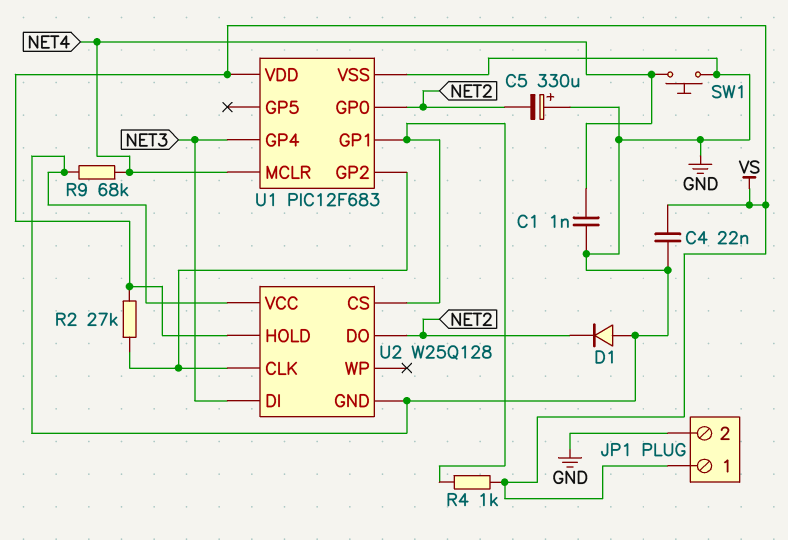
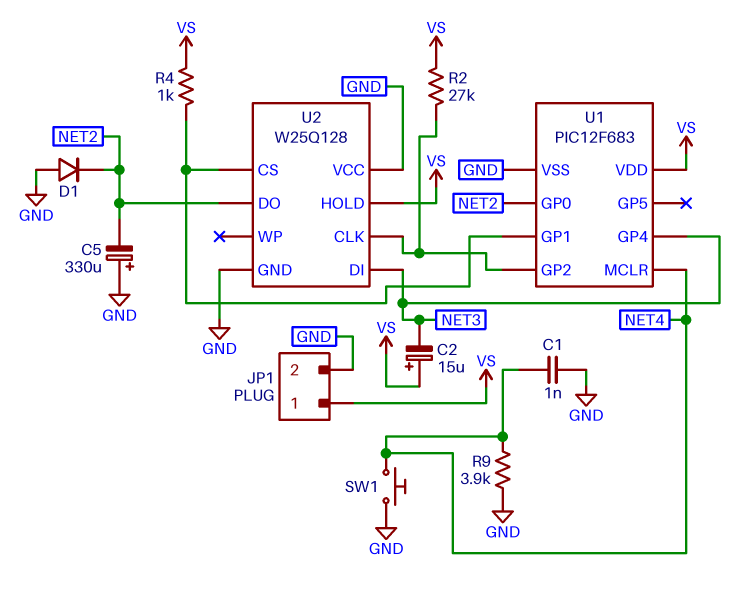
C2: none -> 15uF (plus VS, minus NET3)
C4: 22nF (GND, VS) -> none
R9: 68k (GND, NET4) -> 3.9k (GND, NET4)

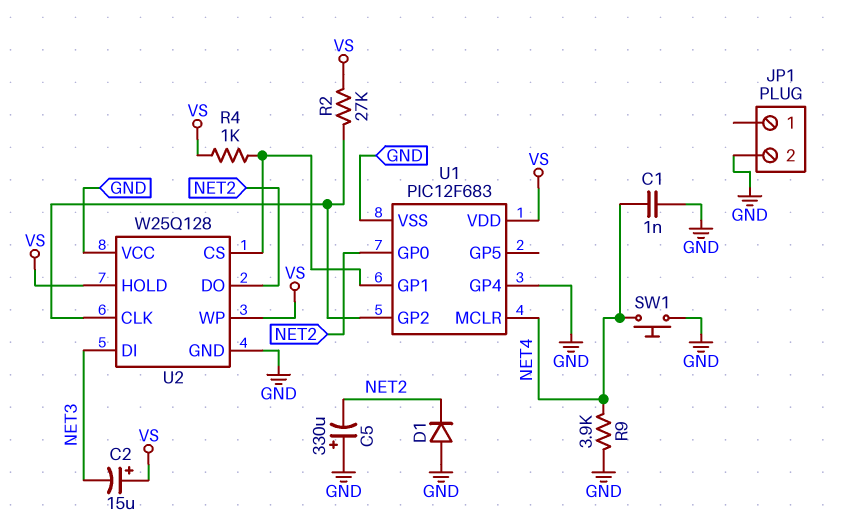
JP1 pin 1: VS -> none
U1 pin GP4: NET3 -> GND
U2 pin WP: none -> VS

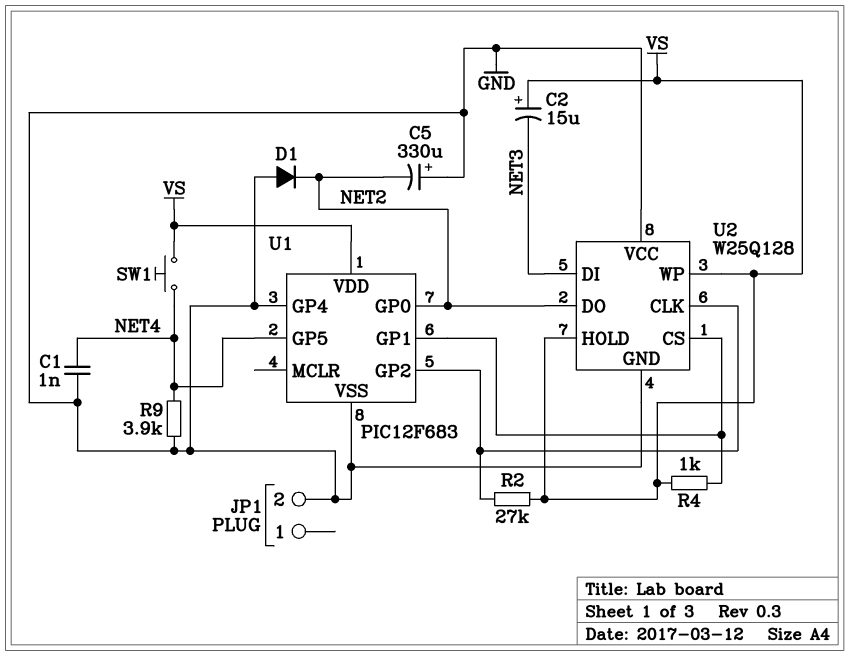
SW1: button (GND, NET4) -> button (NET4, VS)
U1 pin GP5: none -> NET4
U1 pin MCLR: NET4 -> none

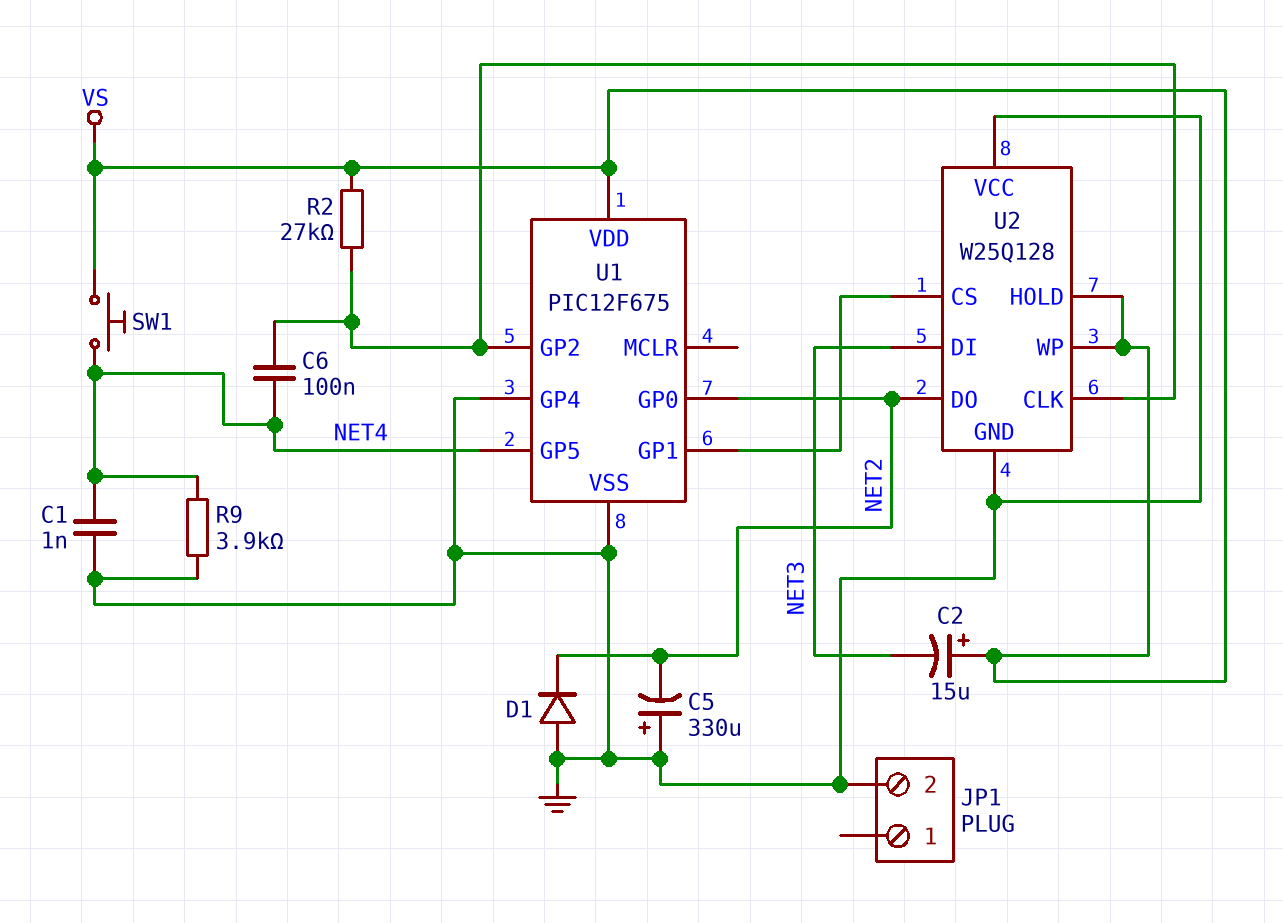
C6: none -> 100nF (NET4, U1/GP2)
R4: 1k (U1/GP1, VS) -> none
U1: PIC12F683 -> PIC12F675

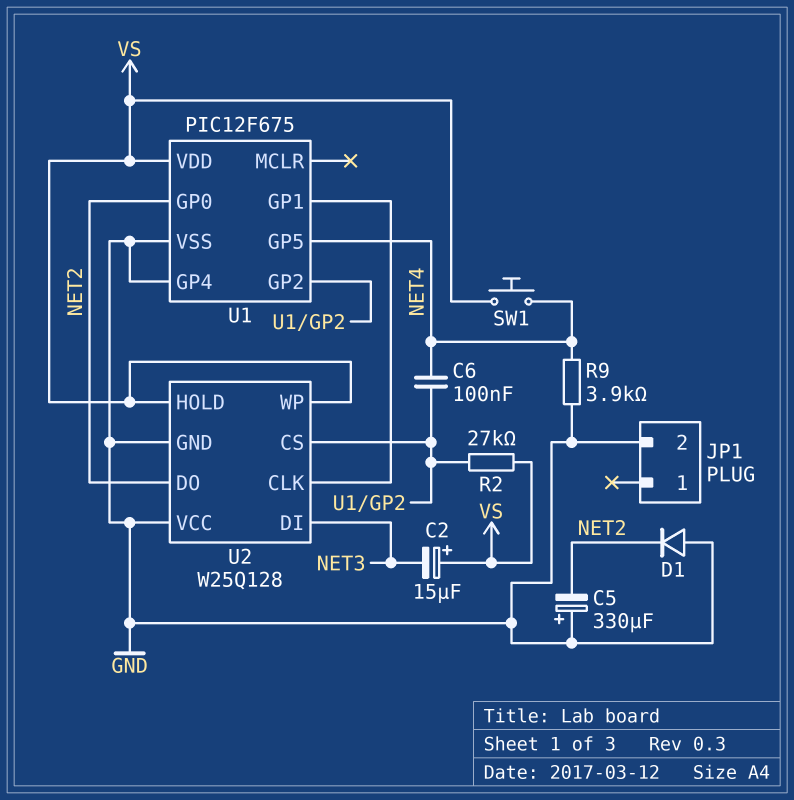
C1: 1nF (GND, NET4) -> none
U2 pin CLK: U1/GP2 -> U1/GP1
U2 pin CS: U1/GP1 -> U1/GP2

